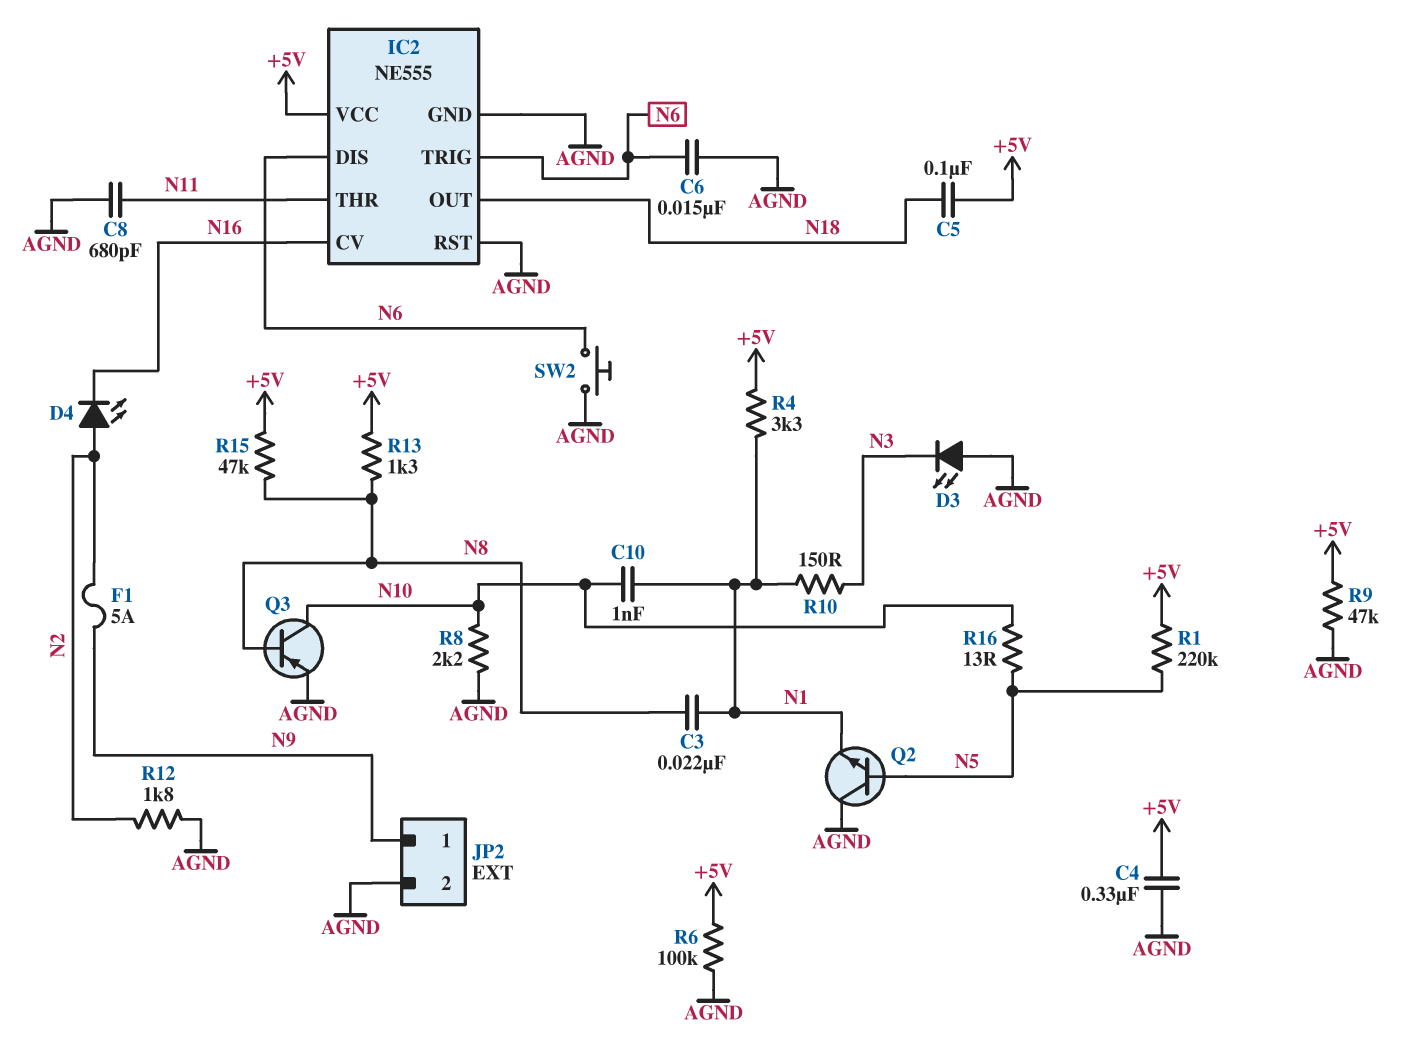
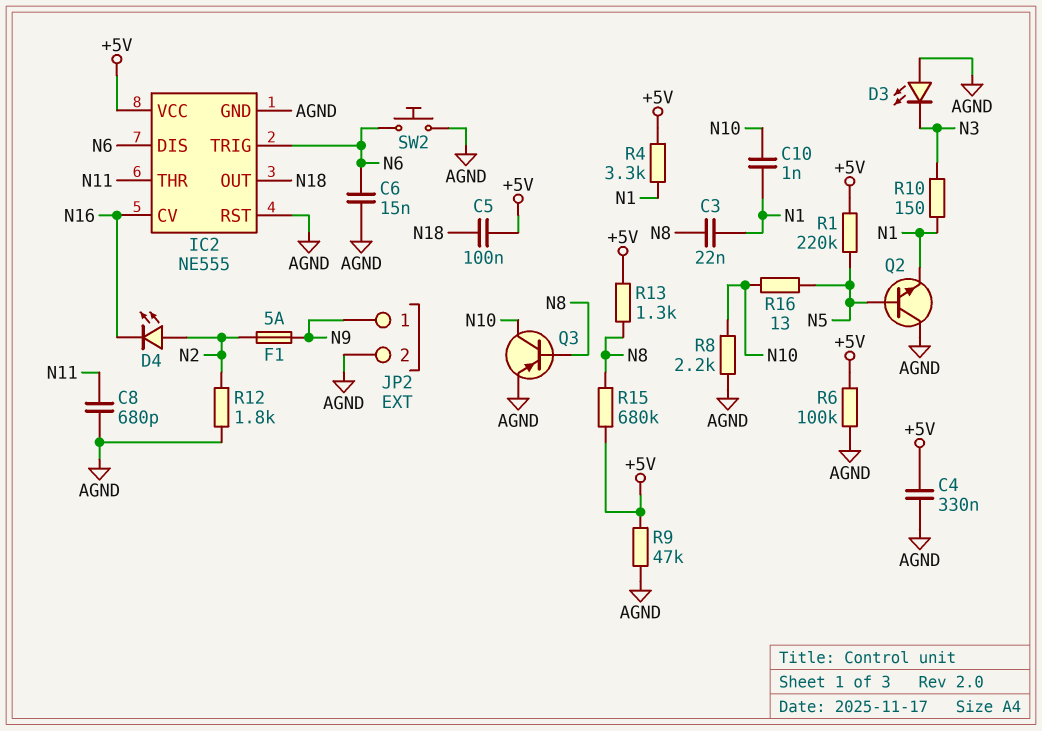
R15: 47k (+5V, N8) -> 680k (+5V, N8)

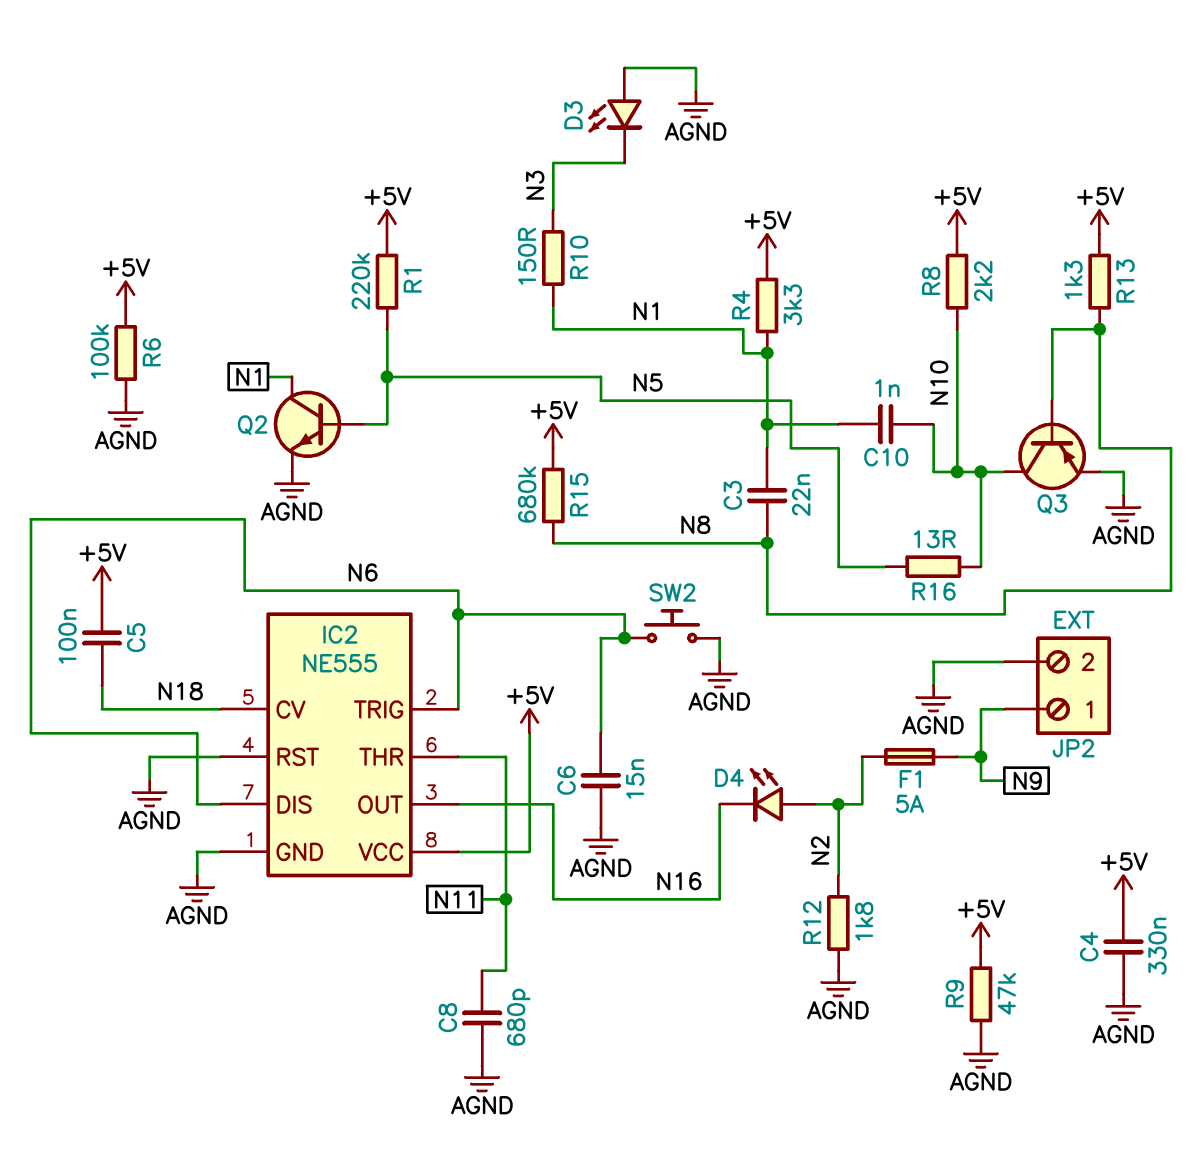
IC2 pin CV: N16 -> N18
IC2 pin OUT: N18 -> N16
Q2: NPN (B N5, C AGND, E N1) -> NPN (B N5, C N1, E AGND)
R8: 2.2k (AGND, N10) -> 2.2k (+5V, N10)

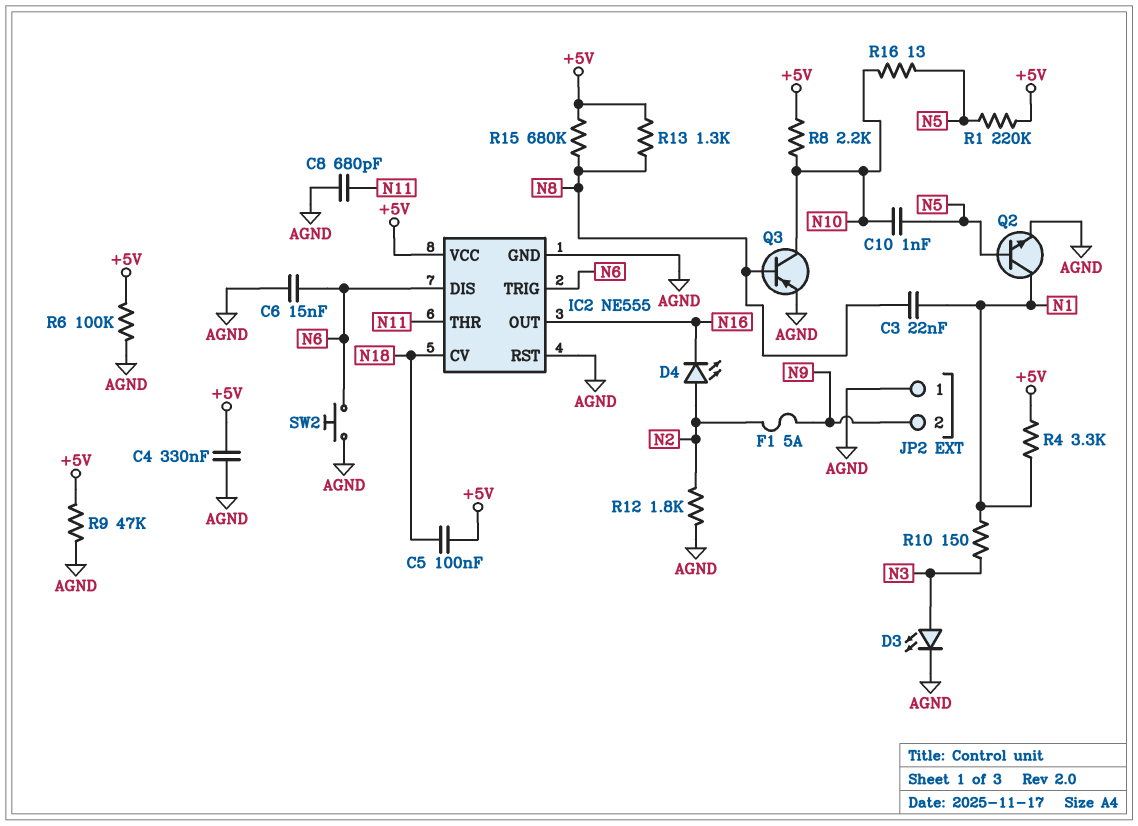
C10: 1nF (N1, N10) -> 1nF (N5, N10)
D3: LED (A AGND, K N3) -> LED (A N3, K AGND)
JP2 pin 1: N9 -> AGND
JP2 pin 2: AGND -> N9

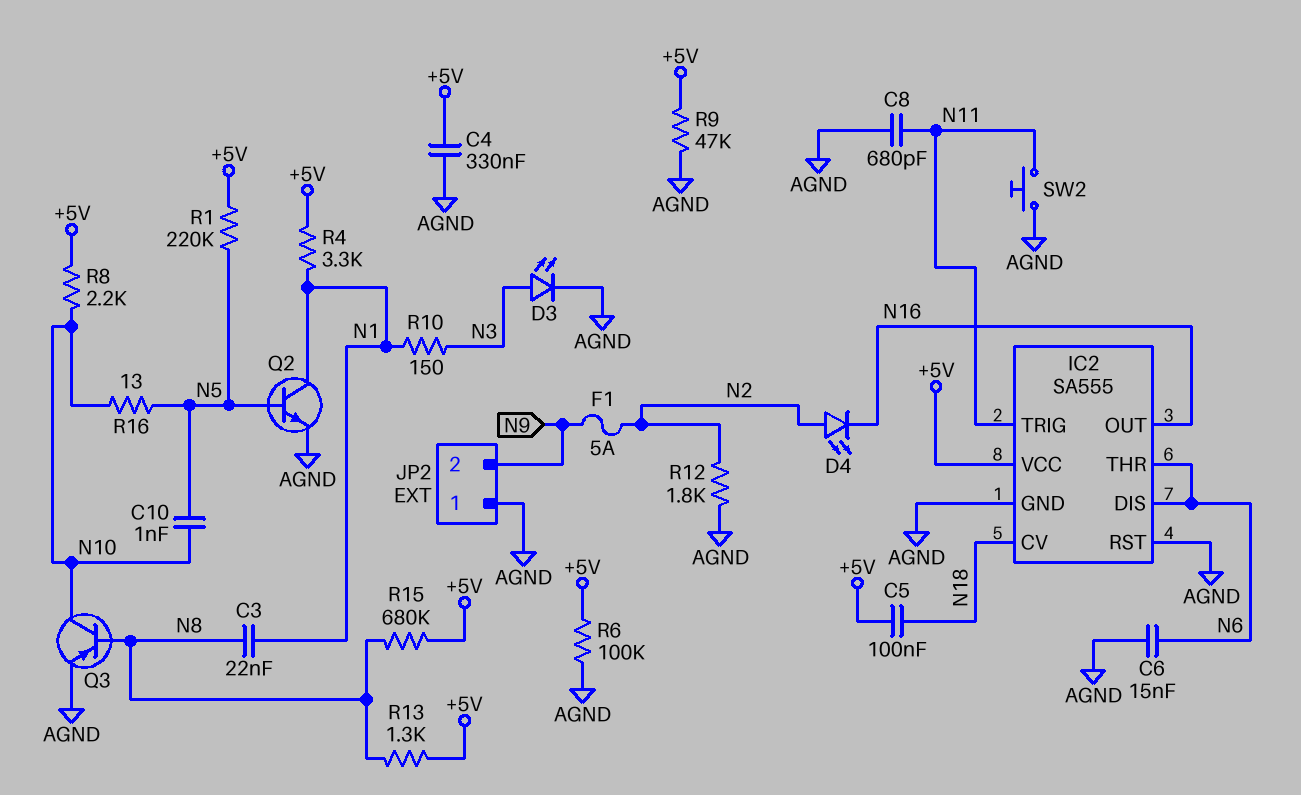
IC2: NE555 -> SA555
IC2 pin THR: N11 -> N6
IC2 pin TRIG: N6 -> N11
SW2: button (AGND, N6) -> button (AGND, N11)

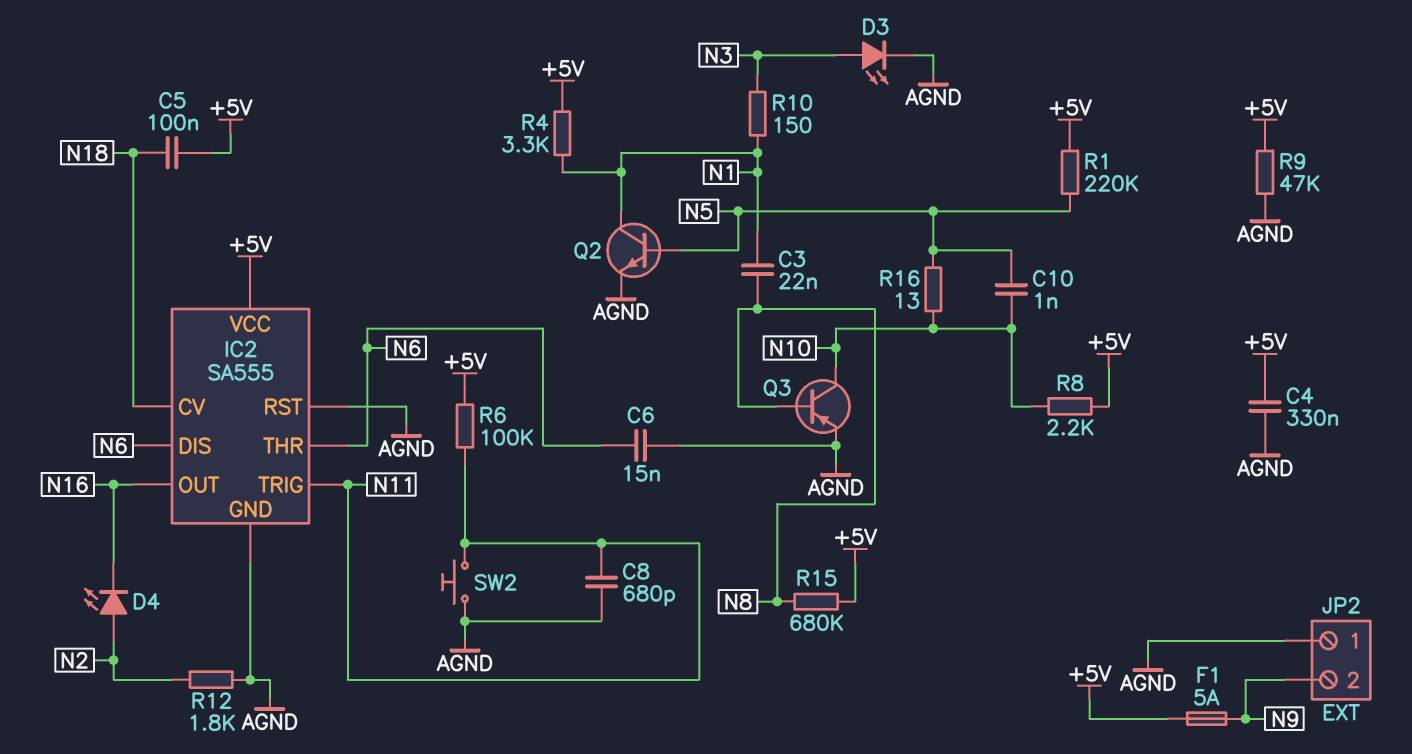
F1: 5A (N2, N9) -> 5A (+5V, N9)
R6: 100k (+5V, AGND) -> 100k (+5V, N11)
R13: 1.3k (+5V, N8) -> none

